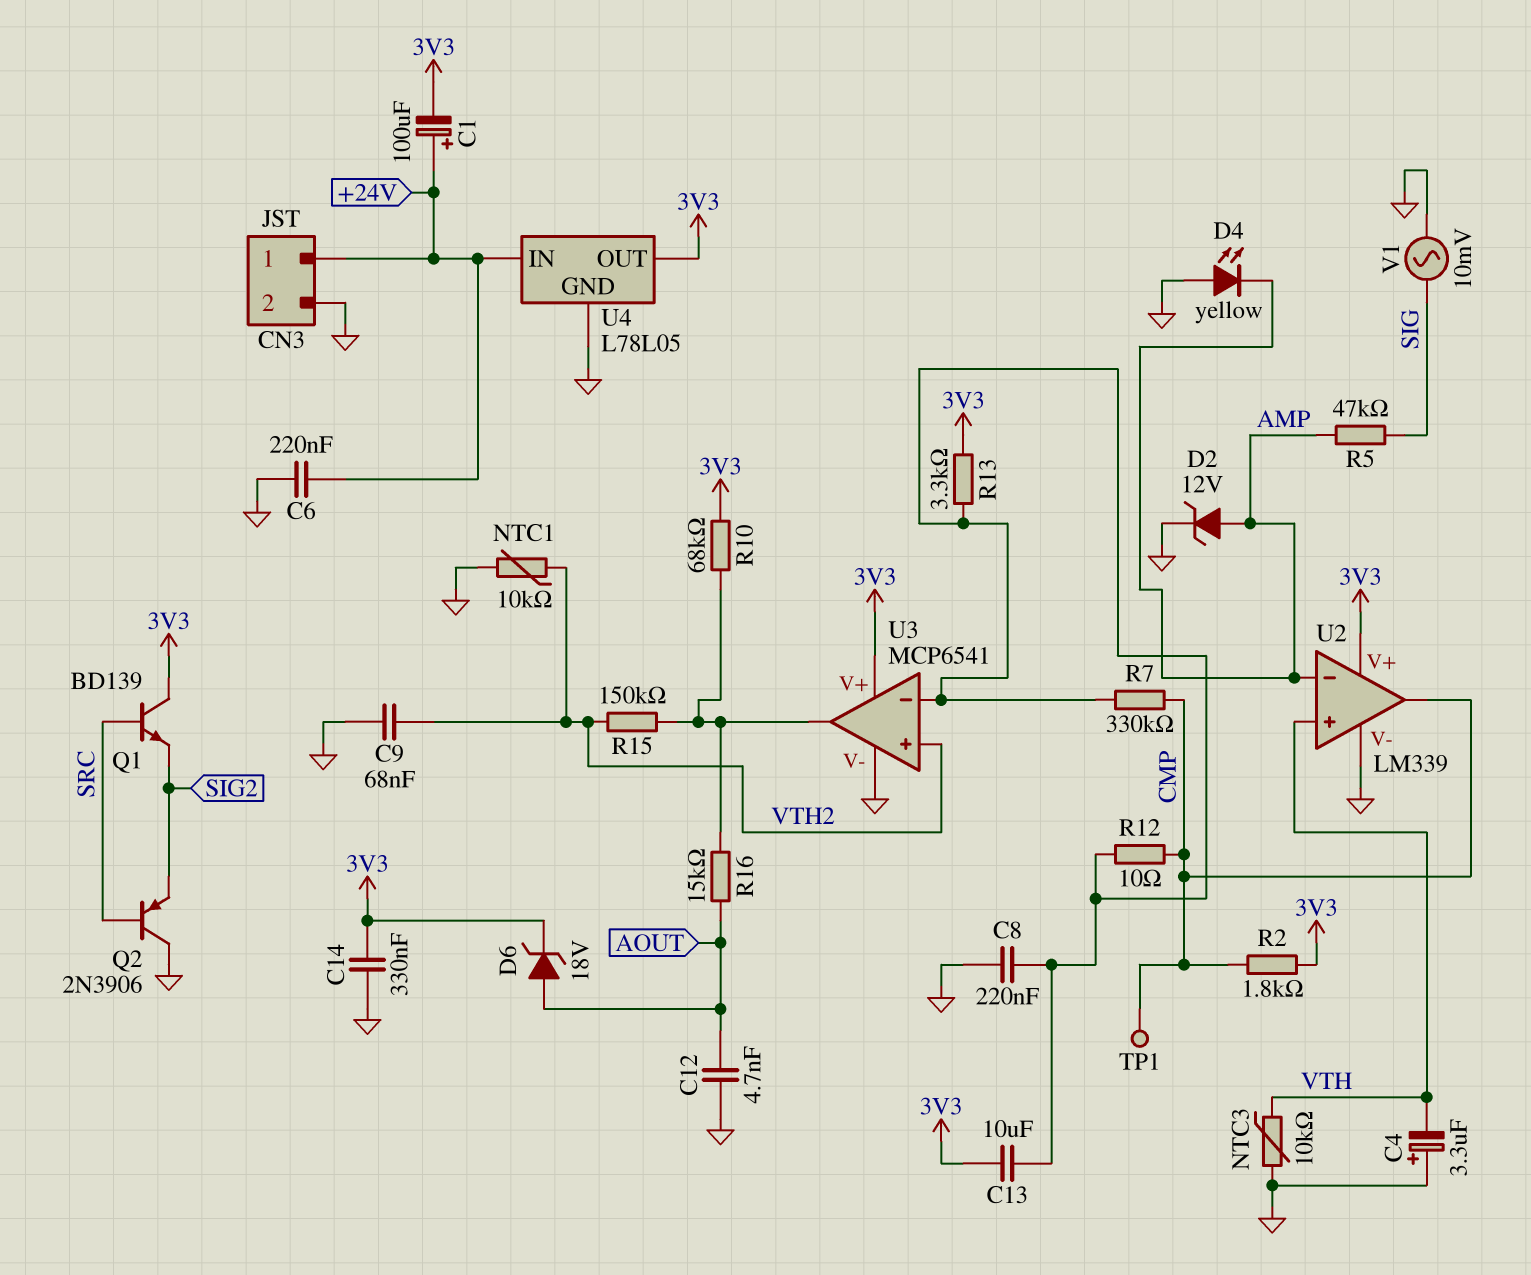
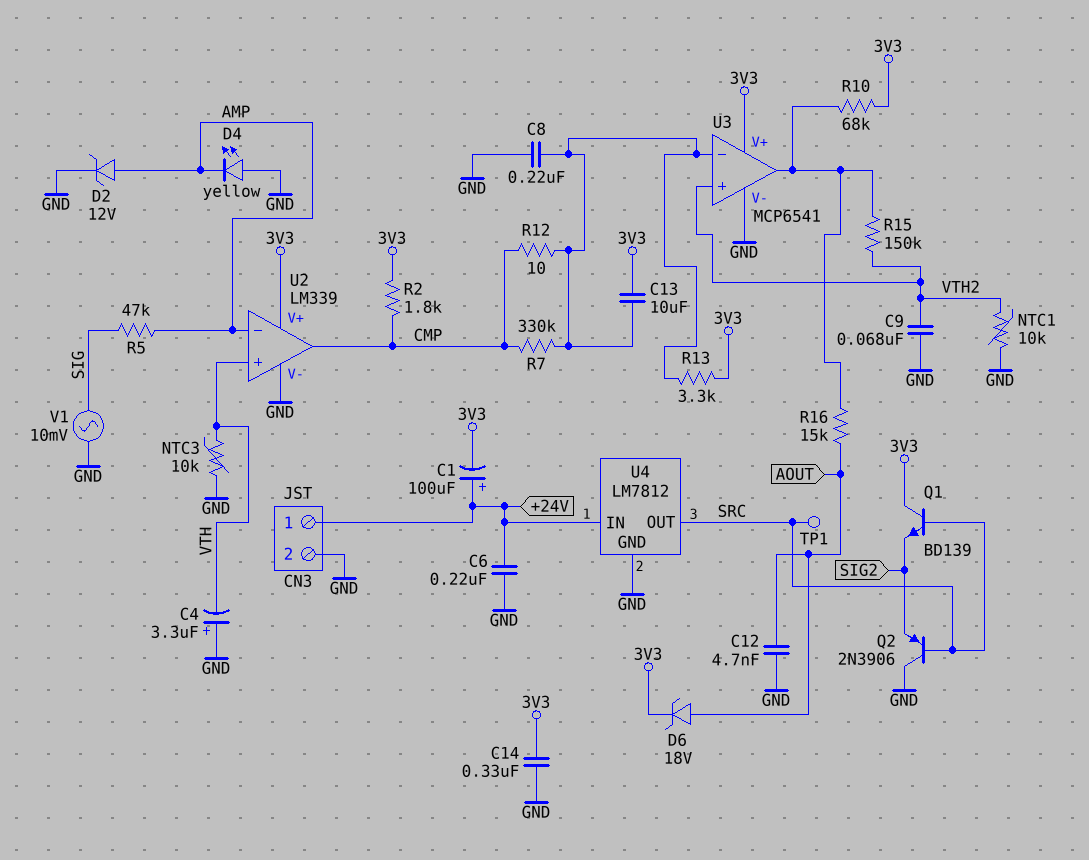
TP1: test point (CMP) -> test point (SRC)
U4: L78L05 -> LM7812
U4 pin OUT: 3V3 -> SRC

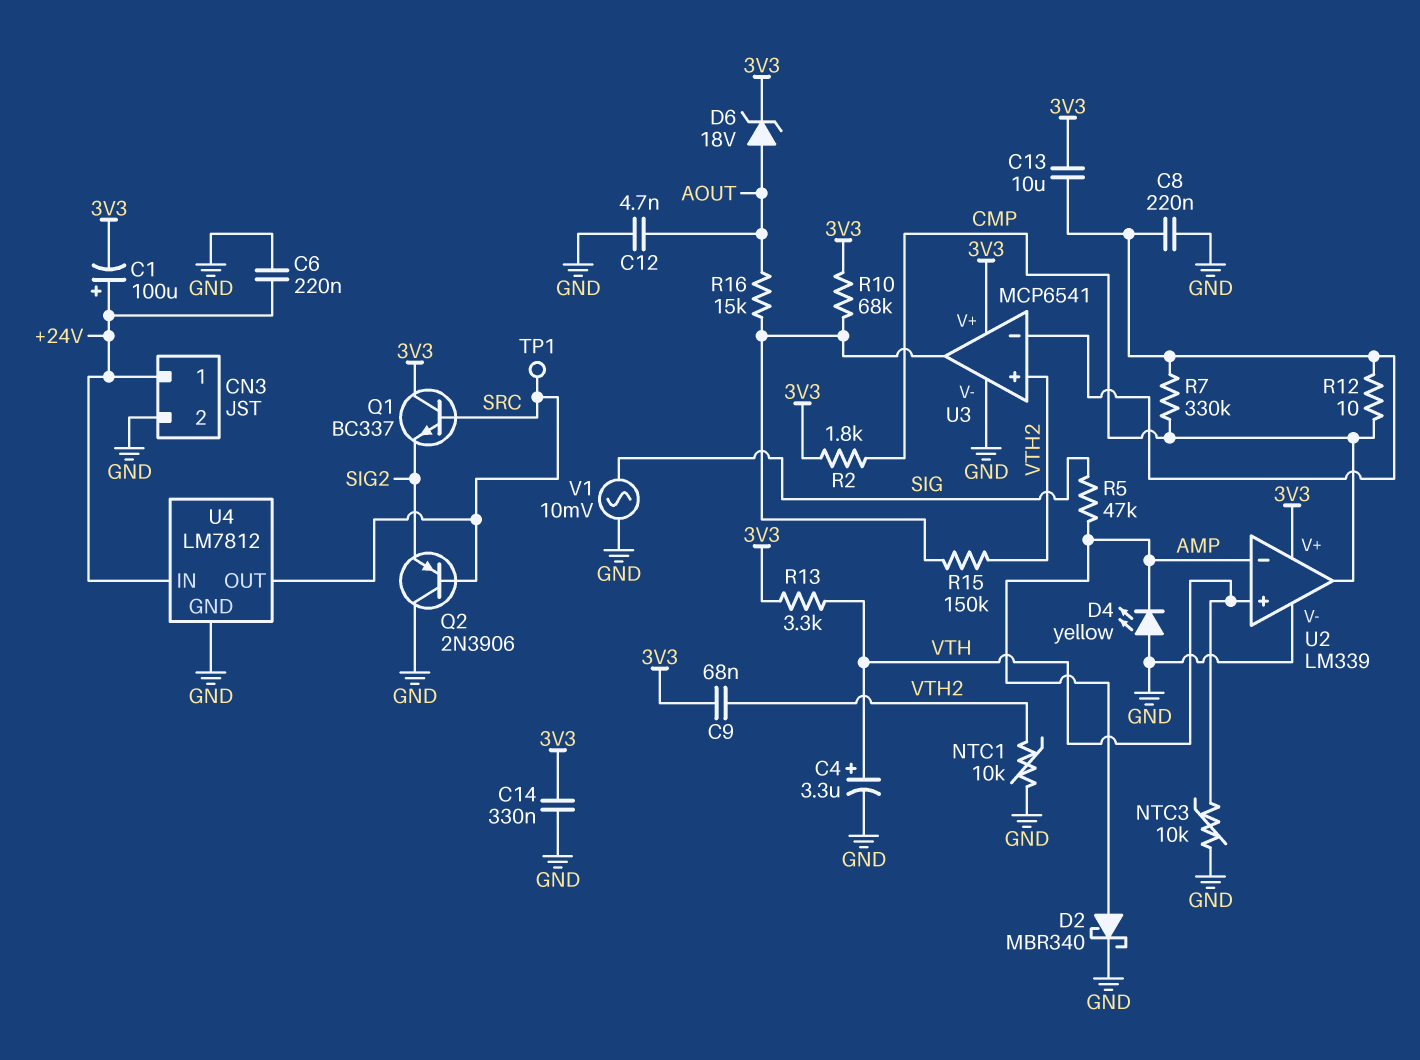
C4: 3.3uF (plus GND, minus VTH) -> 3.3uF (plus VTH, minus GND)
C9: 68nF (GND, VTH2) -> 68nF (3V3, VTH2)
D2: zener 12V (A AMP, K GND) -> schottky MBR340 (A AMP, K GND)
Q1: NPN BD139 (B SRC, C 3V3, E SIG2) -> NPN BC337 (B SRC, C 3V3, E SIG2)
R13: 3.3k (3V3, U3/in-) -> 3.3k (3V3, VTH)

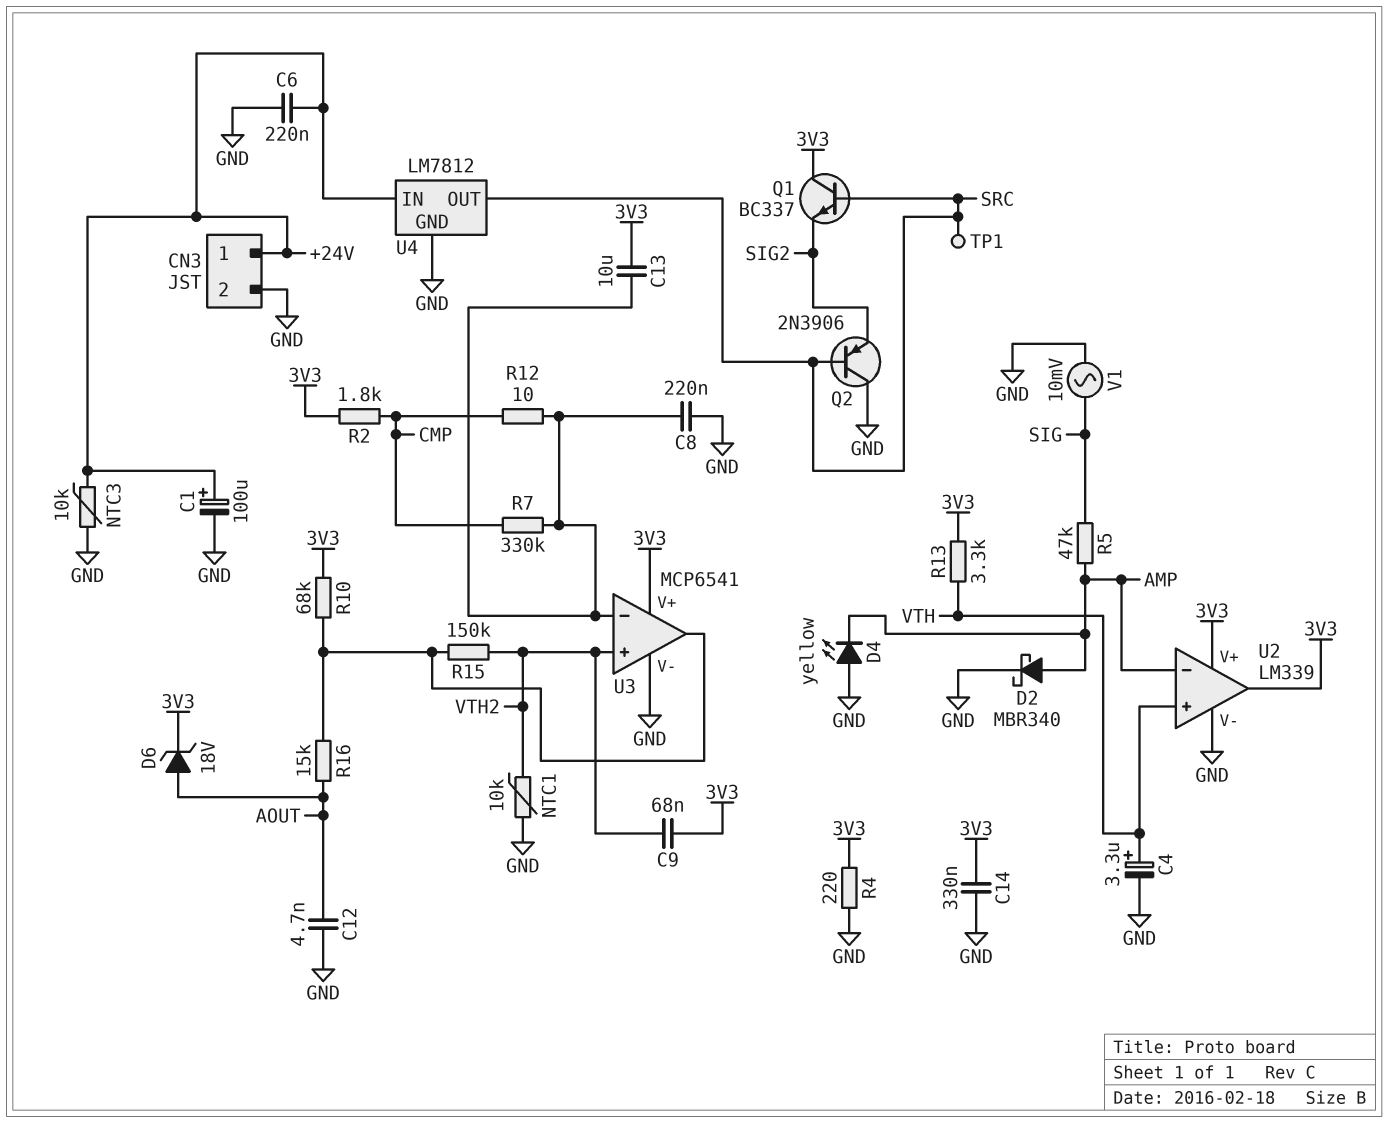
C1: 100uF (plus +24V, minus 3V3) -> 100uF (plus +24V, minus GND)
NTC3: 10k (GND, VTH) -> 10k (+24V, GND)
R4: none -> 220 (3V3, GND)
U2 pin out: CMP -> 3V3

